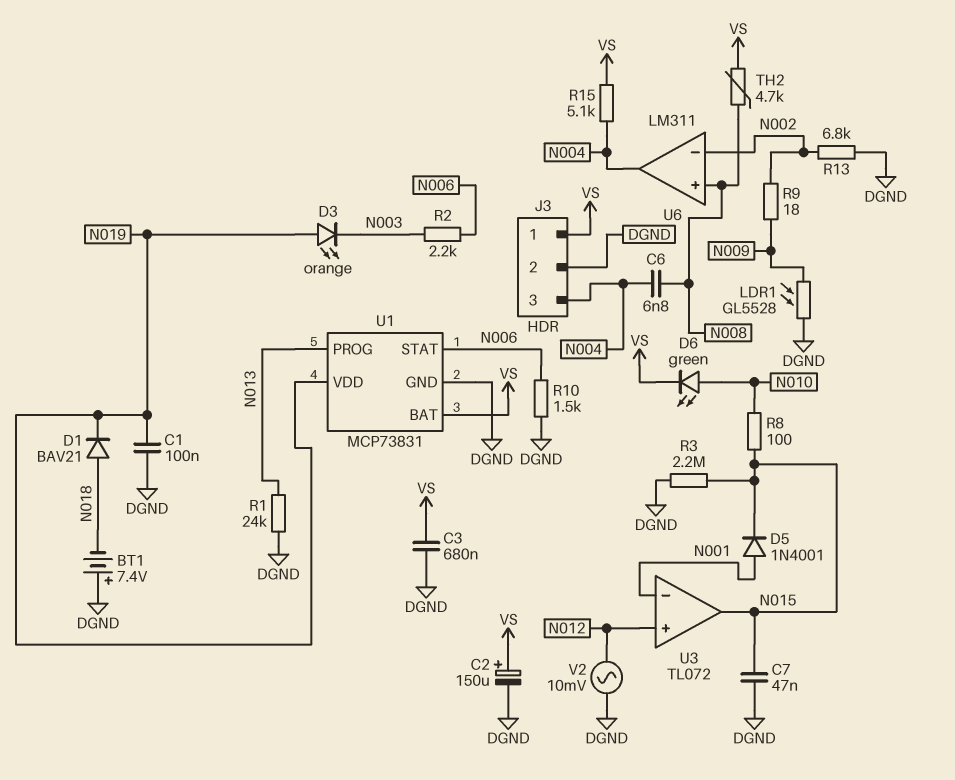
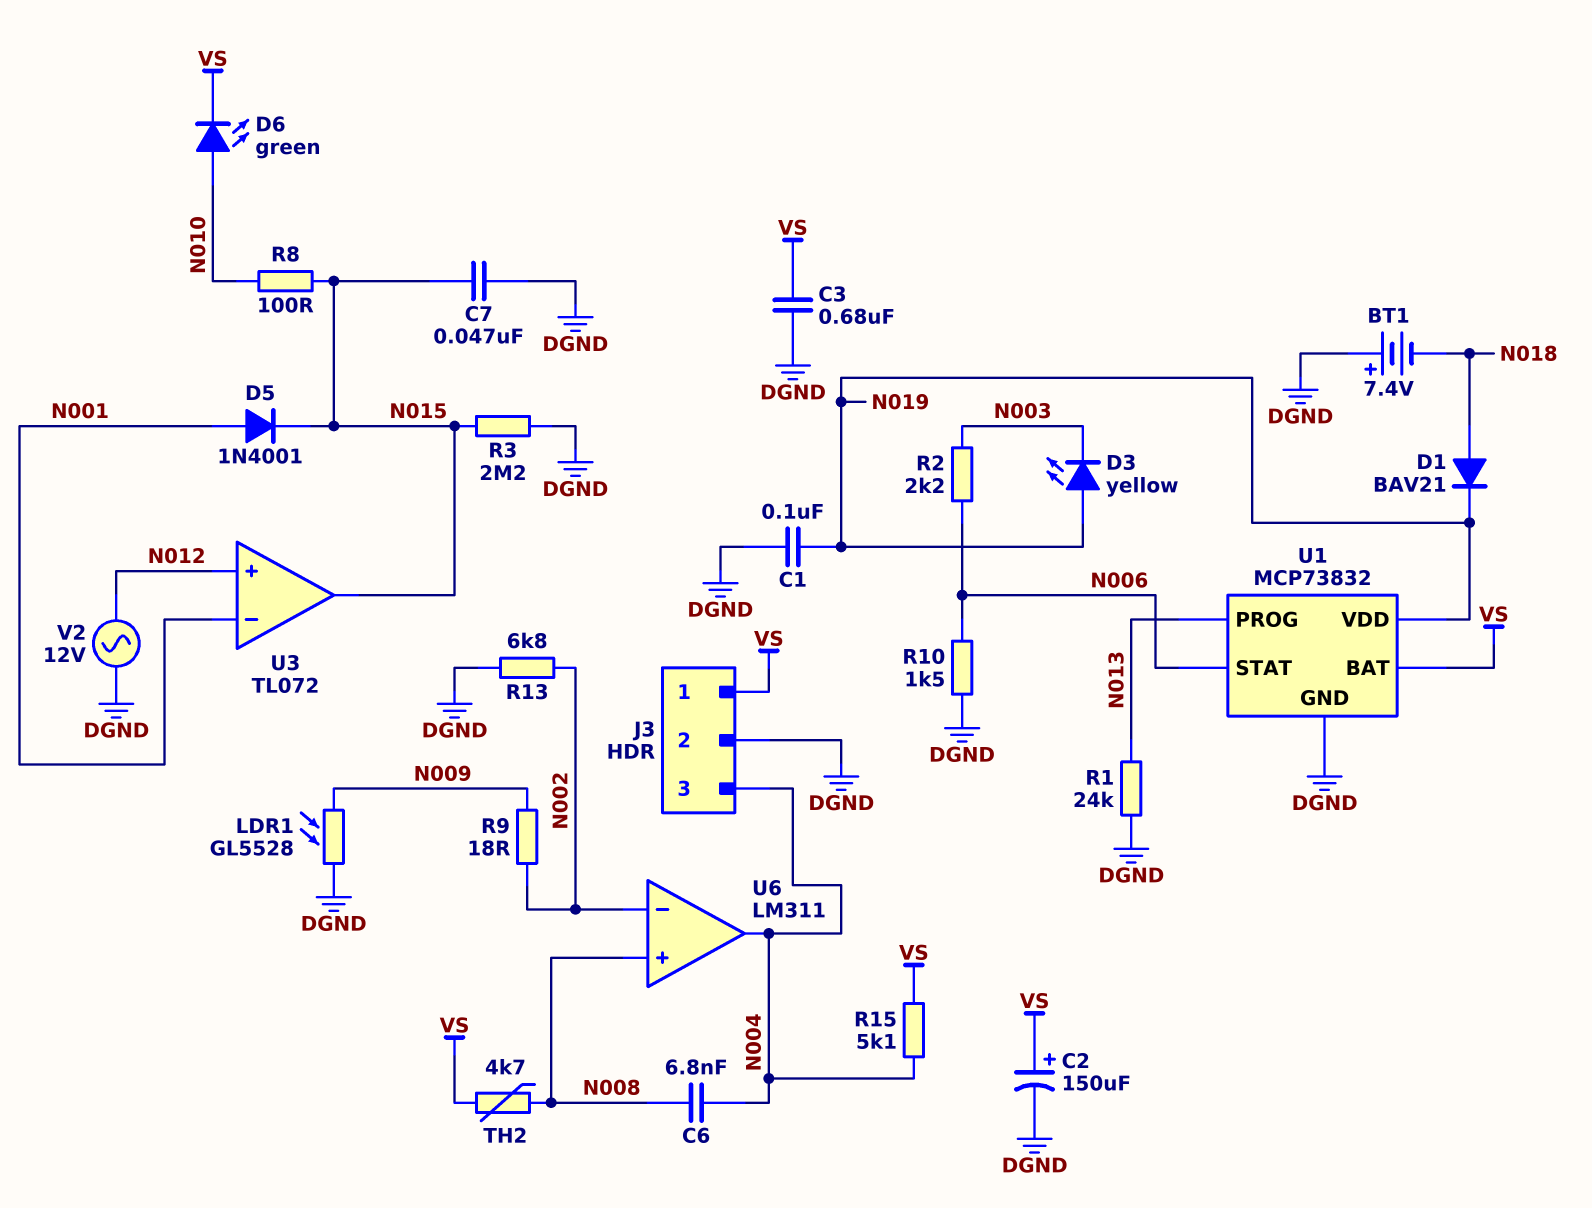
D3: LED orange (A N019, K N003) -> LED yellow (A N019, K N003)
U1: MCP73831 -> MCP73832
V2: AC 10mV (DGND, N012) -> AC 12V (DGND, N012)

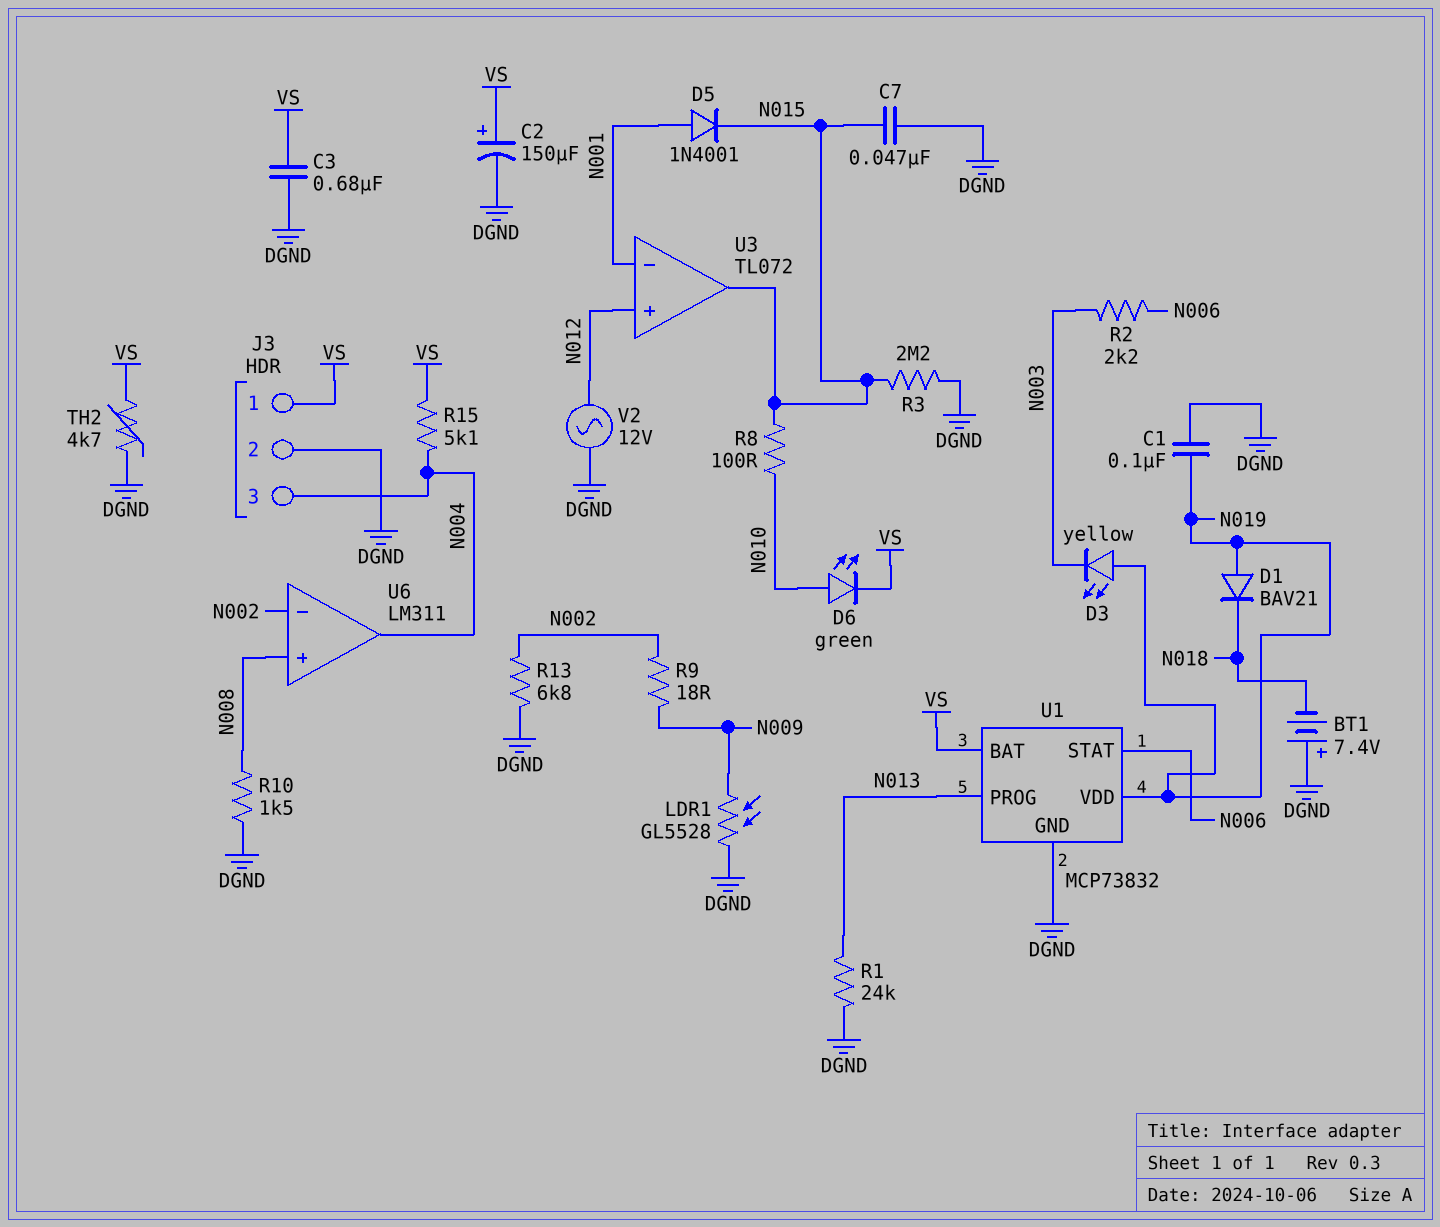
C6: 6.8nF (N004, N008) -> none
D1: diode BAV21 (A N018, K N019) -> diode BAV21 (A N019, K N018)
R10: 1.5k (DGND, N006) -> 1.5k (DGND, N008)
TH2: 4.7k (N008, VS) -> 4.7k (DGND, VS)

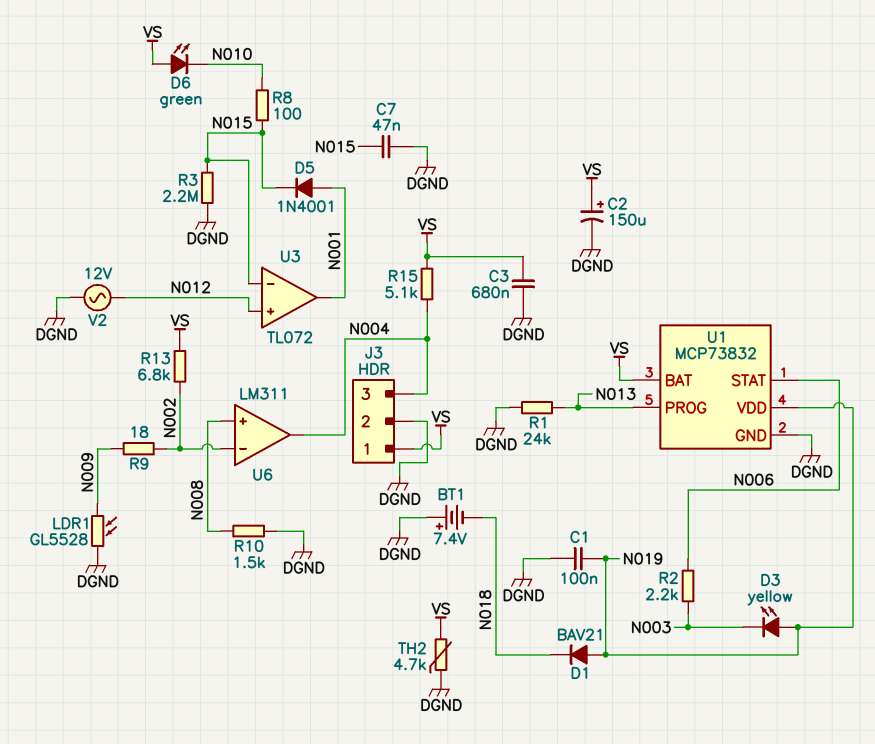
D6: LED green (A N010, K VS) -> LED green (A VS, K N010)
R13: 6.8k (DGND, N002) -> 6.8k (N002, VS)
U3 pin in-: N001 -> N015
U3 pin out: N015 -> N001

